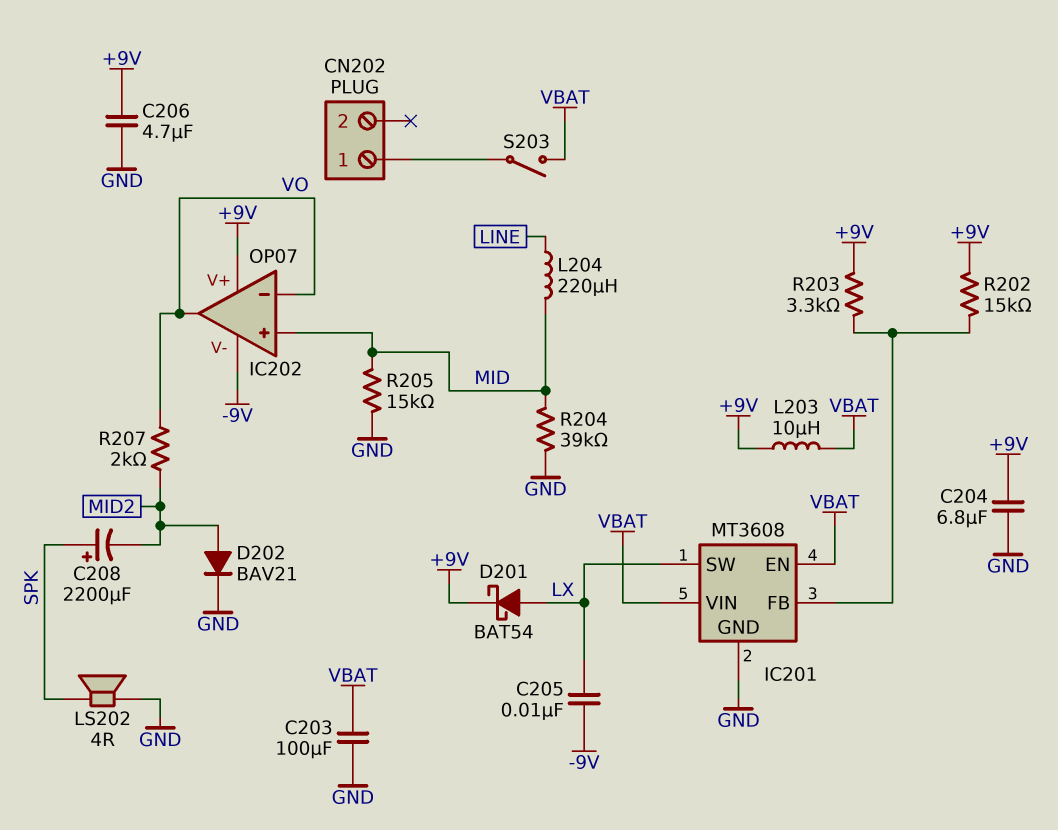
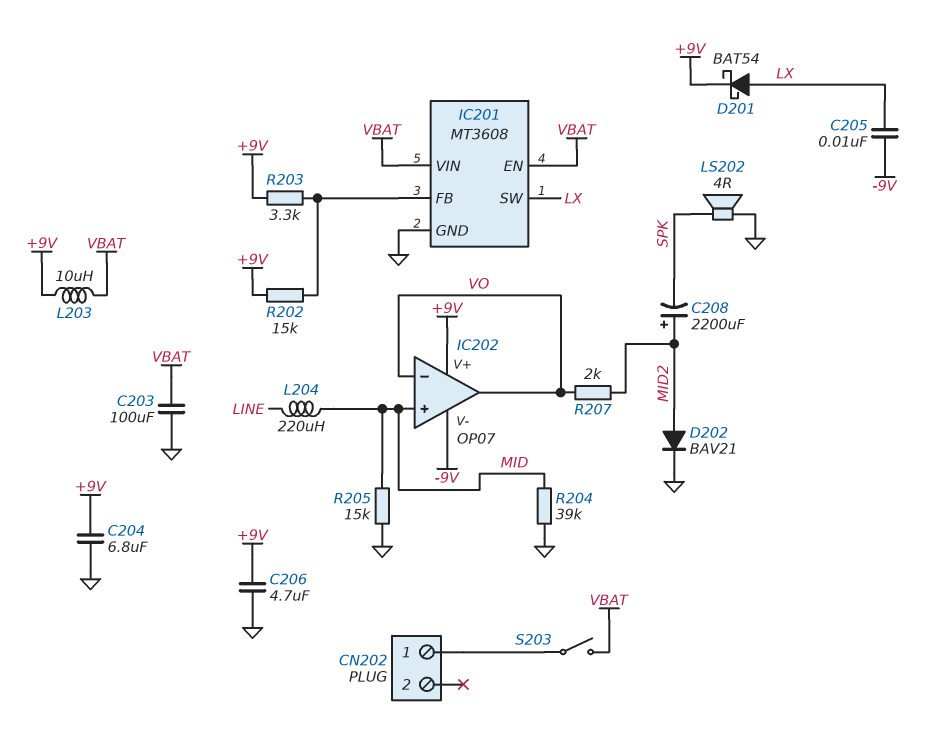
C208: 2200uF (plus SPK, minus MID2) -> 2200uF (plus MID2, minus SPK)

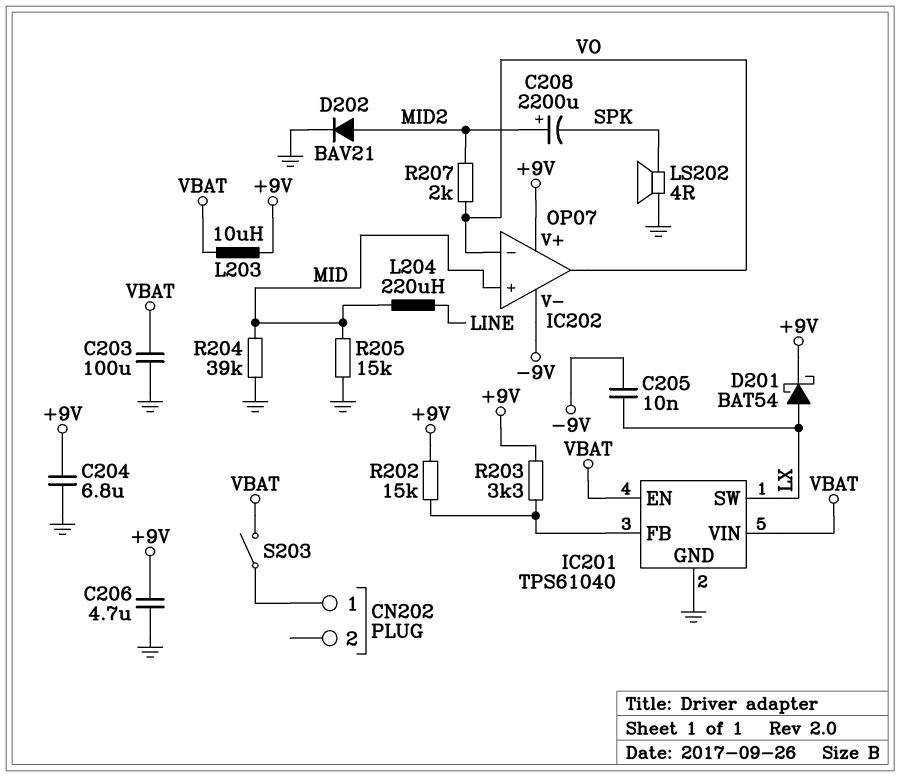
IC201: MT3608 -> TPS61040

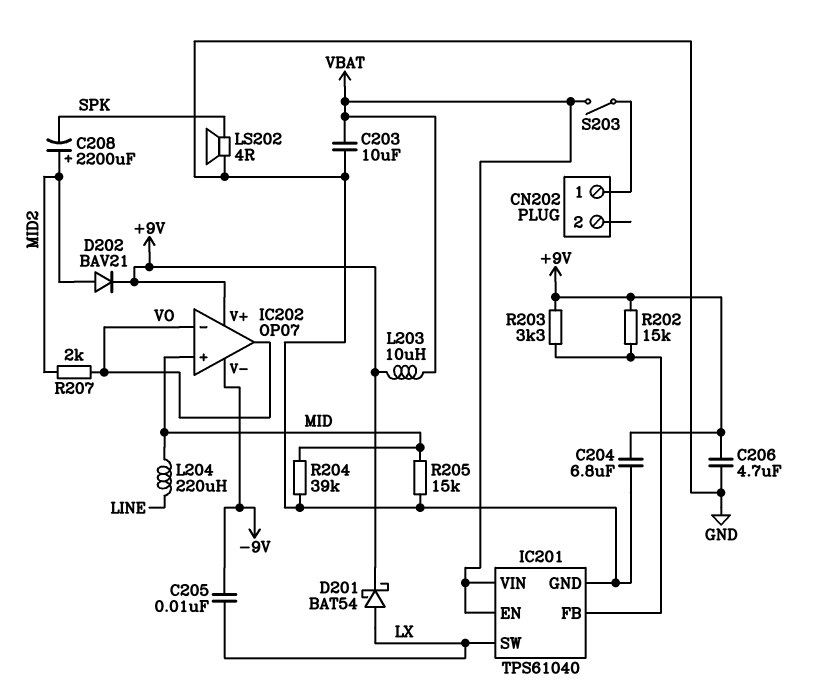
C203: 100uF (GND, VBAT) -> 10uF (GND, VBAT)
D202: diode BAV21 (A MID2, K GND) -> diode BAV21 (A MID2, K +9V)

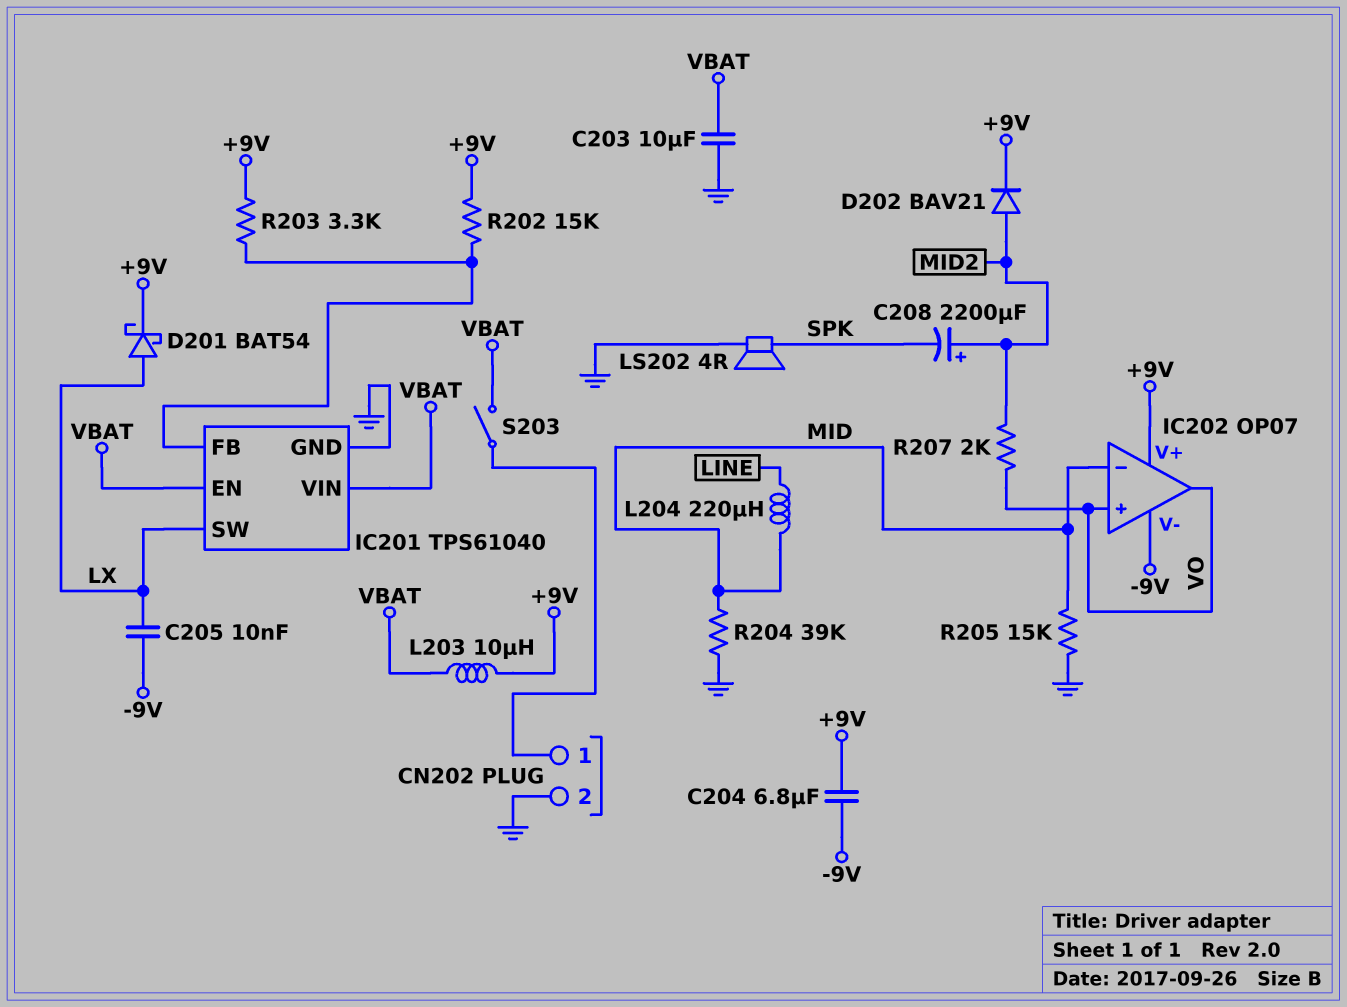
C204: 6.8uF (+9V, GND) -> 6.8uF (+9V, -9V)
C206: 4.7uF (+9V, GND) -> none
CN202 pin 2: none -> GND
IC202 pin in+: MID -> VO
IC202 pin in-: VO -> MID

